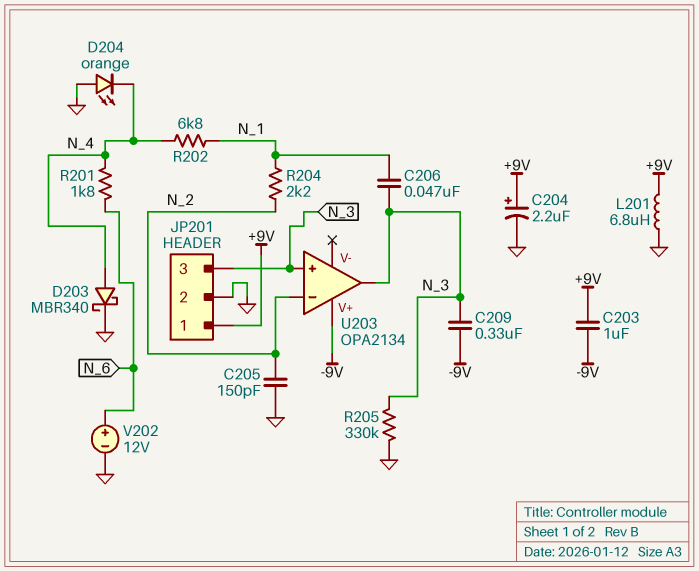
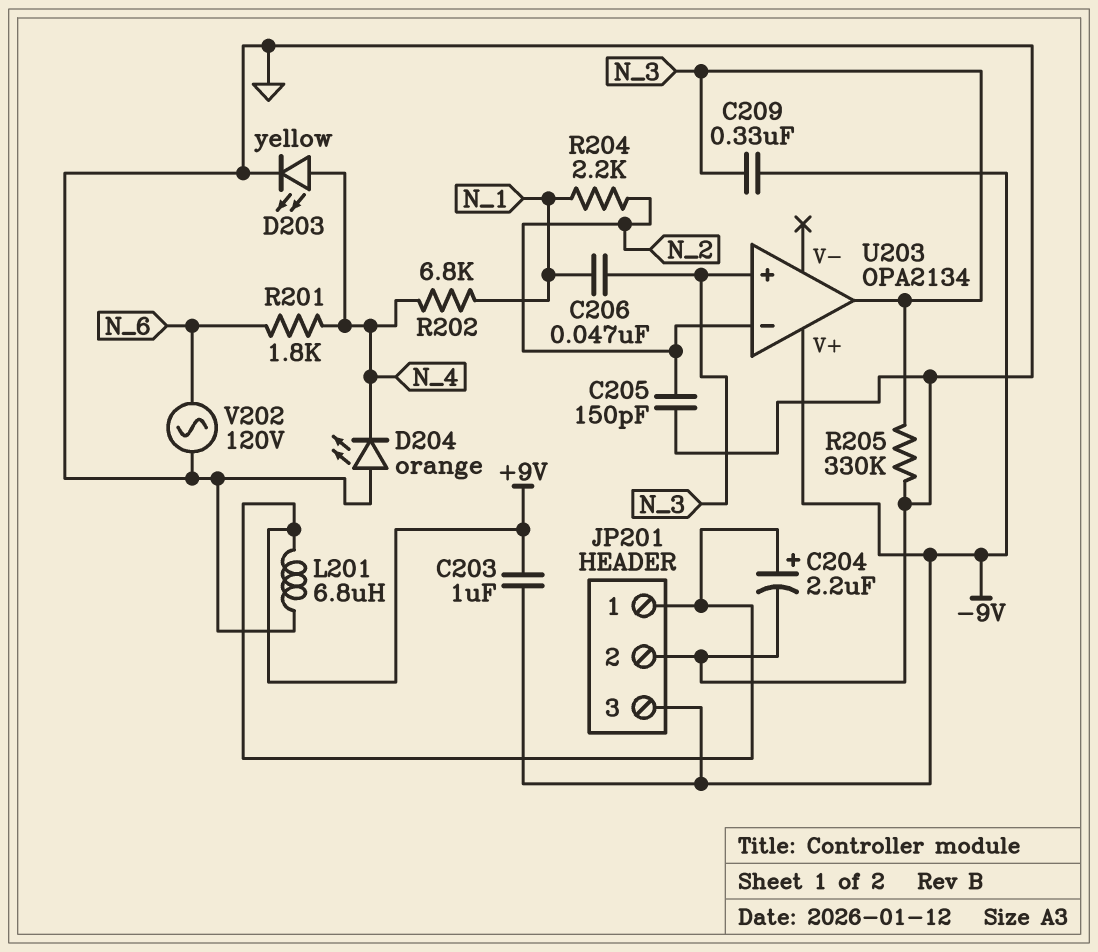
D203: schottky MBR340 (A N_4, K GND) -> LED yellow (A N_4, K GND)
JP201 pin 3: N_3 -> -9V
V202: 12V (plus N_6, minus GND) -> AC 120V (GND, N_6)

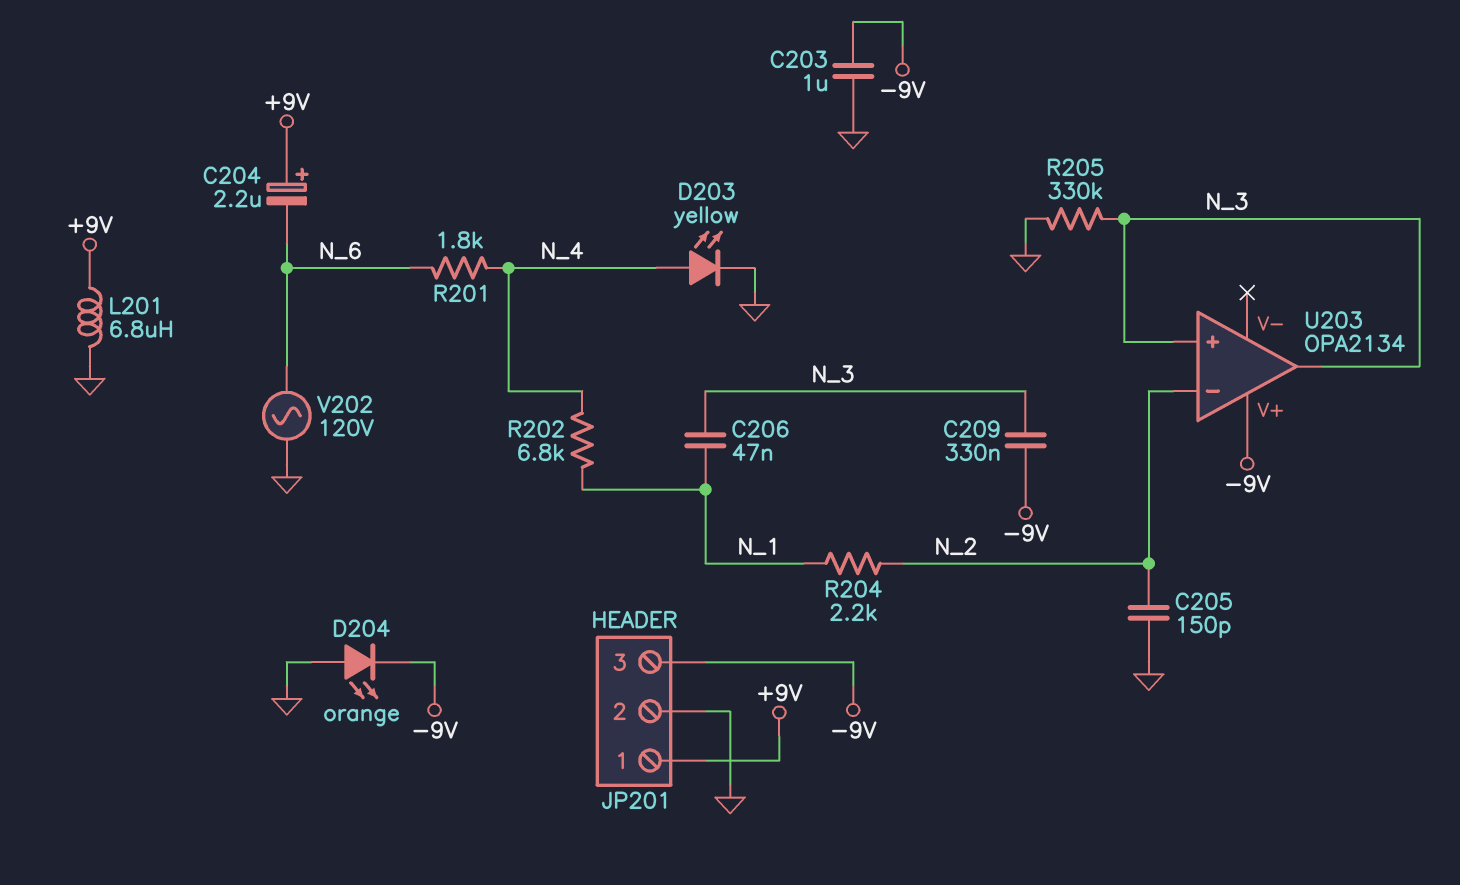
C203: 1uF (+9V, -9V) -> 1uF (-9V, GND)
C204: 2.2uF (plus +9V, minus GND) -> 2.2uF (plus +9V, minus N_6)
D204: LED orange (A GND, K N_4) -> LED orange (A GND, K -9V)

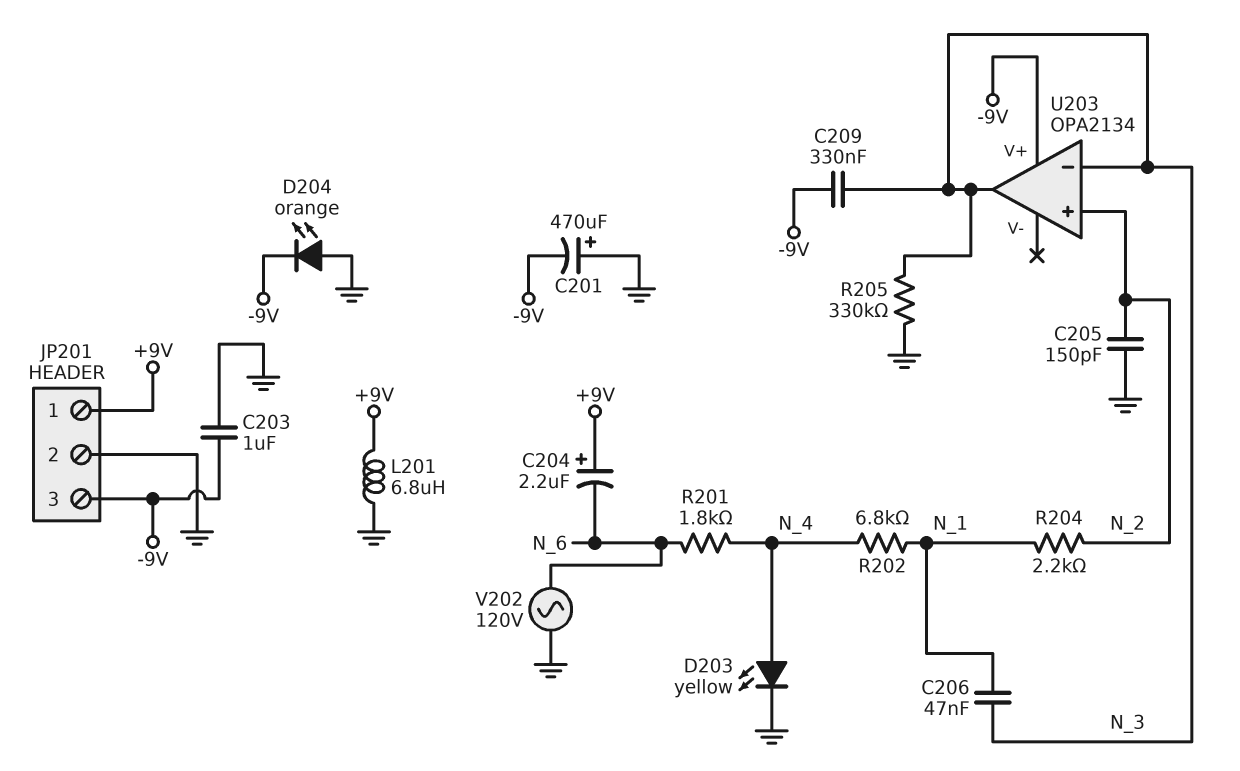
C201: none -> 470uF (plus GND, minus -9V)
U203 pin in+: N_3 -> N_2
U203 pin in-: N_2 -> N_3

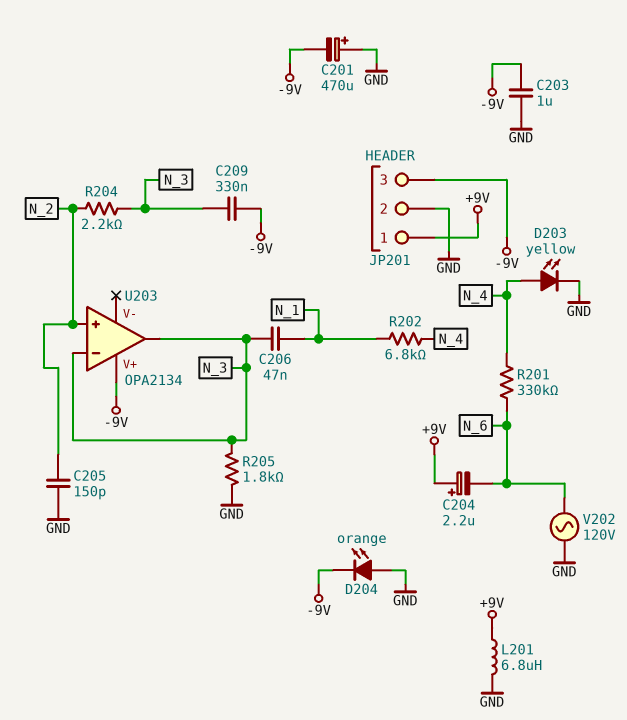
R201: 1.8k (N_4, N_6) -> 330k (N_4, N_6)
R204: 2.2k (N_1, N_2) -> 2.2k (N_2, N_3)
R205: 330k (GND, N_3) -> 1.8k (GND, N_3)

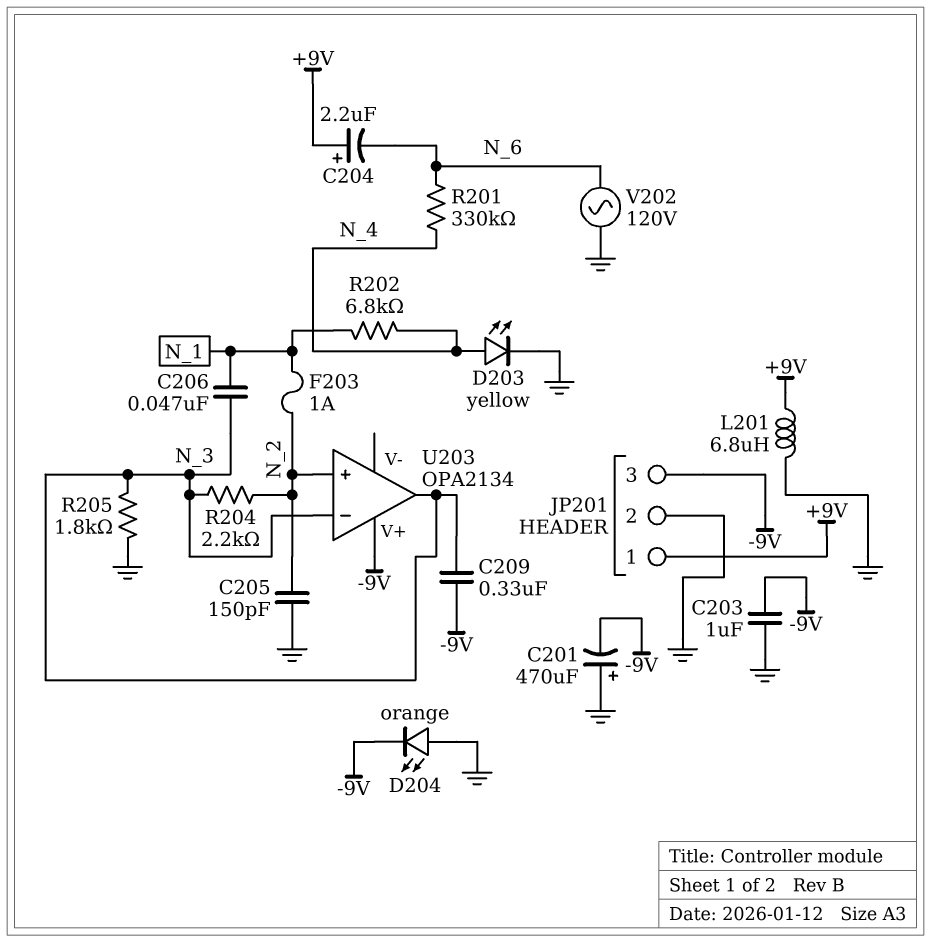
F203: none -> 1A (N_1, N_2)

